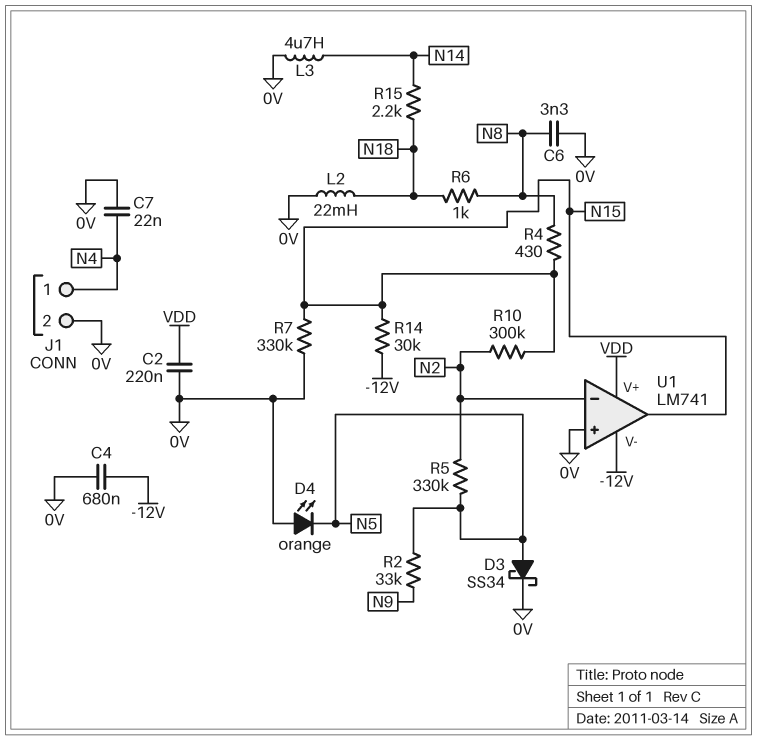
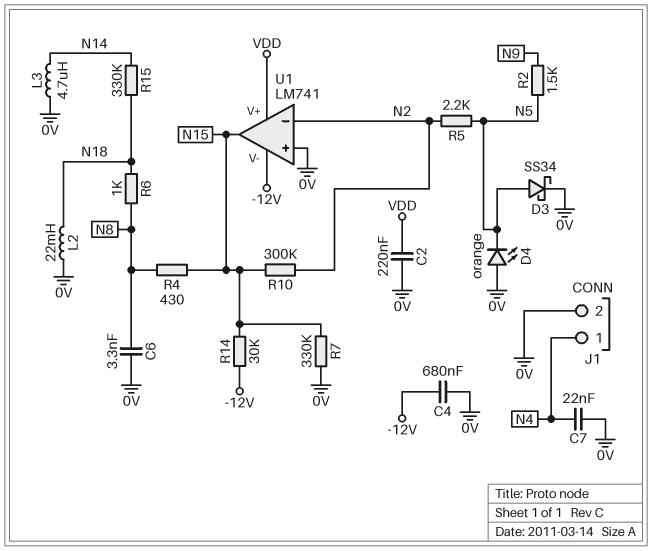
R2: 33k (N5, N9) -> 1.5k (N5, N9)
R5: 330k (N2, N5) -> 2.2k (N2, N5)
R15: 2.2k (N14, N18) -> 330k (N14, N18)

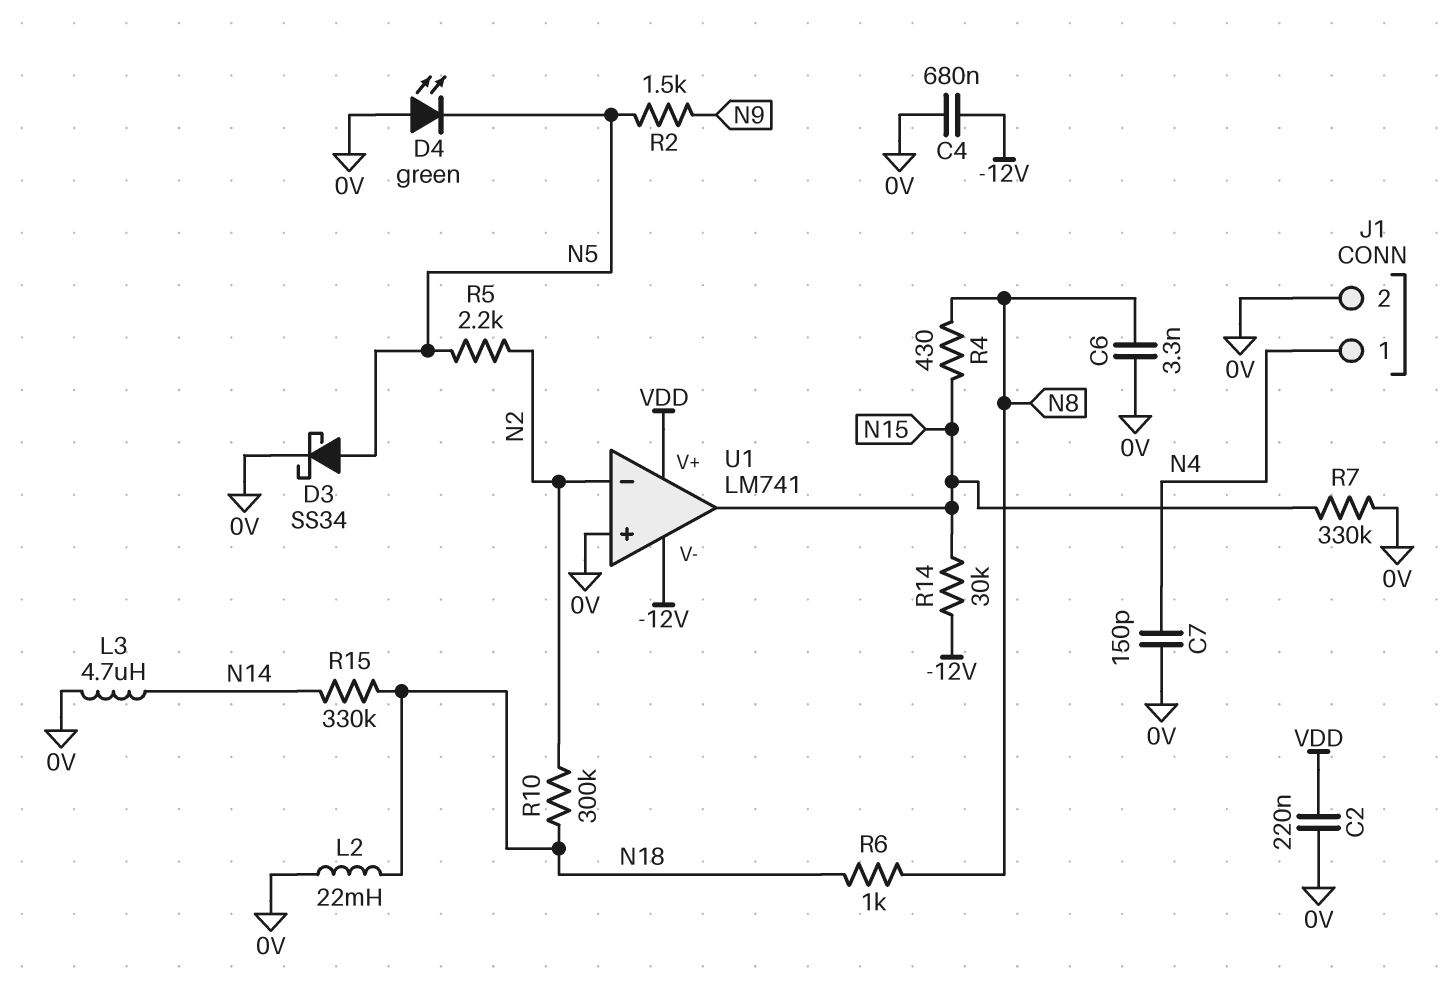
C7: 22nF (0V, N4) -> 150pF (0V, N4)
D4: LED orange (A 0V, K N5) -> LED green (A 0V, K N5)
R10: 300k (N2, N15) -> 300k (N2, N18)

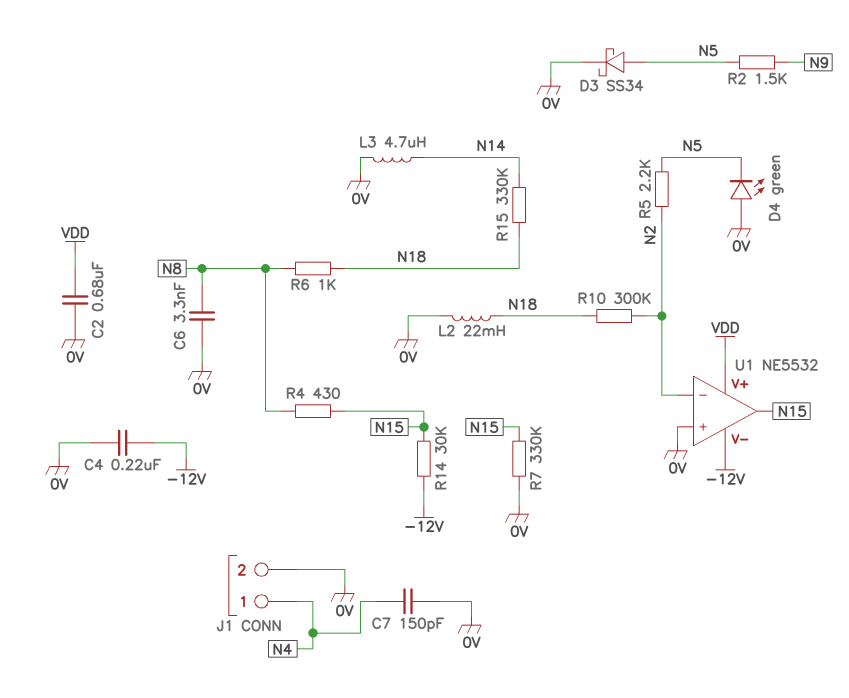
C2: 220nF (0V, VDD) -> 680nF (0V, VDD)
C4: 680nF (-12V, 0V) -> 220nF (-12V, 0V)
U1: LM741 -> NE5532

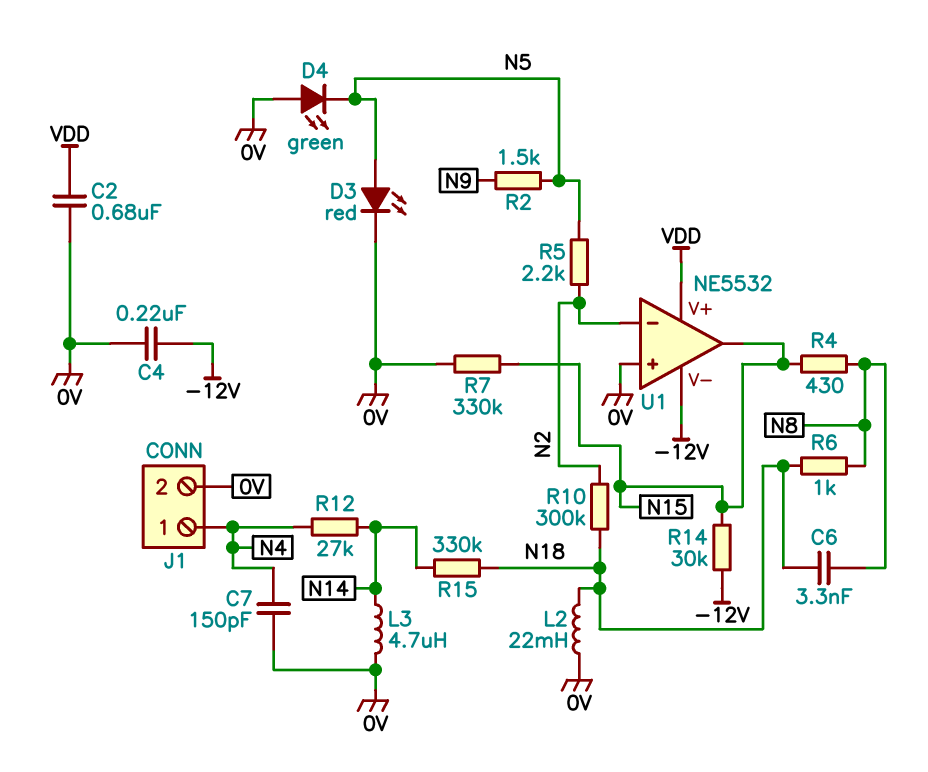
C6: 3.3nF (0V, N8) -> 3.3nF (N8, N18)
D3: schottky SS34 (A N5, K 0V) -> LED red (A N5, K 0V)
R12: none -> 27k (N4, N14)

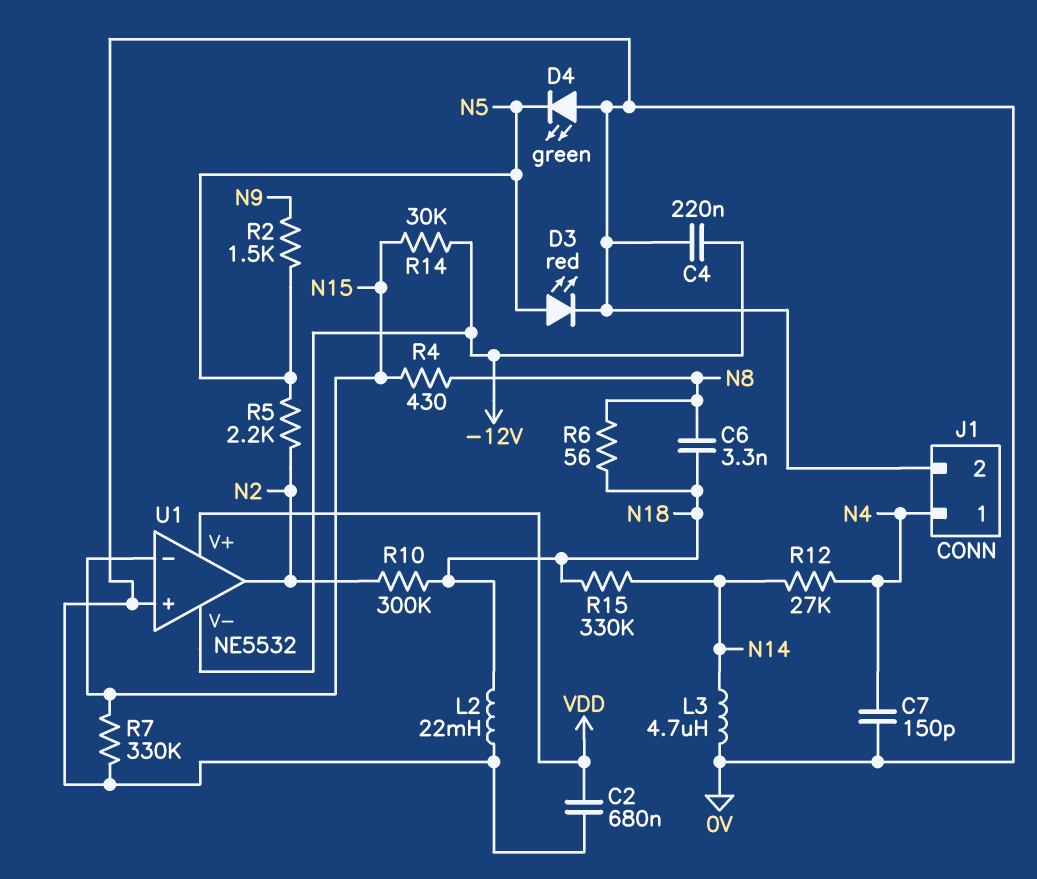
R6: 1k (N8, N18) -> 56 (N8, N18)
U1 pin in-: N2 -> N15
U1 pin out: N15 -> N2

